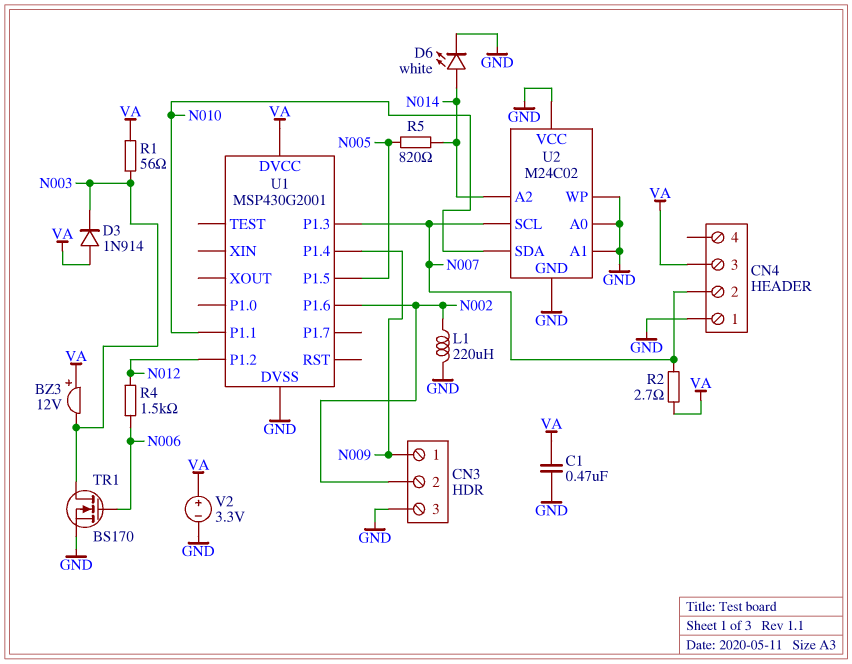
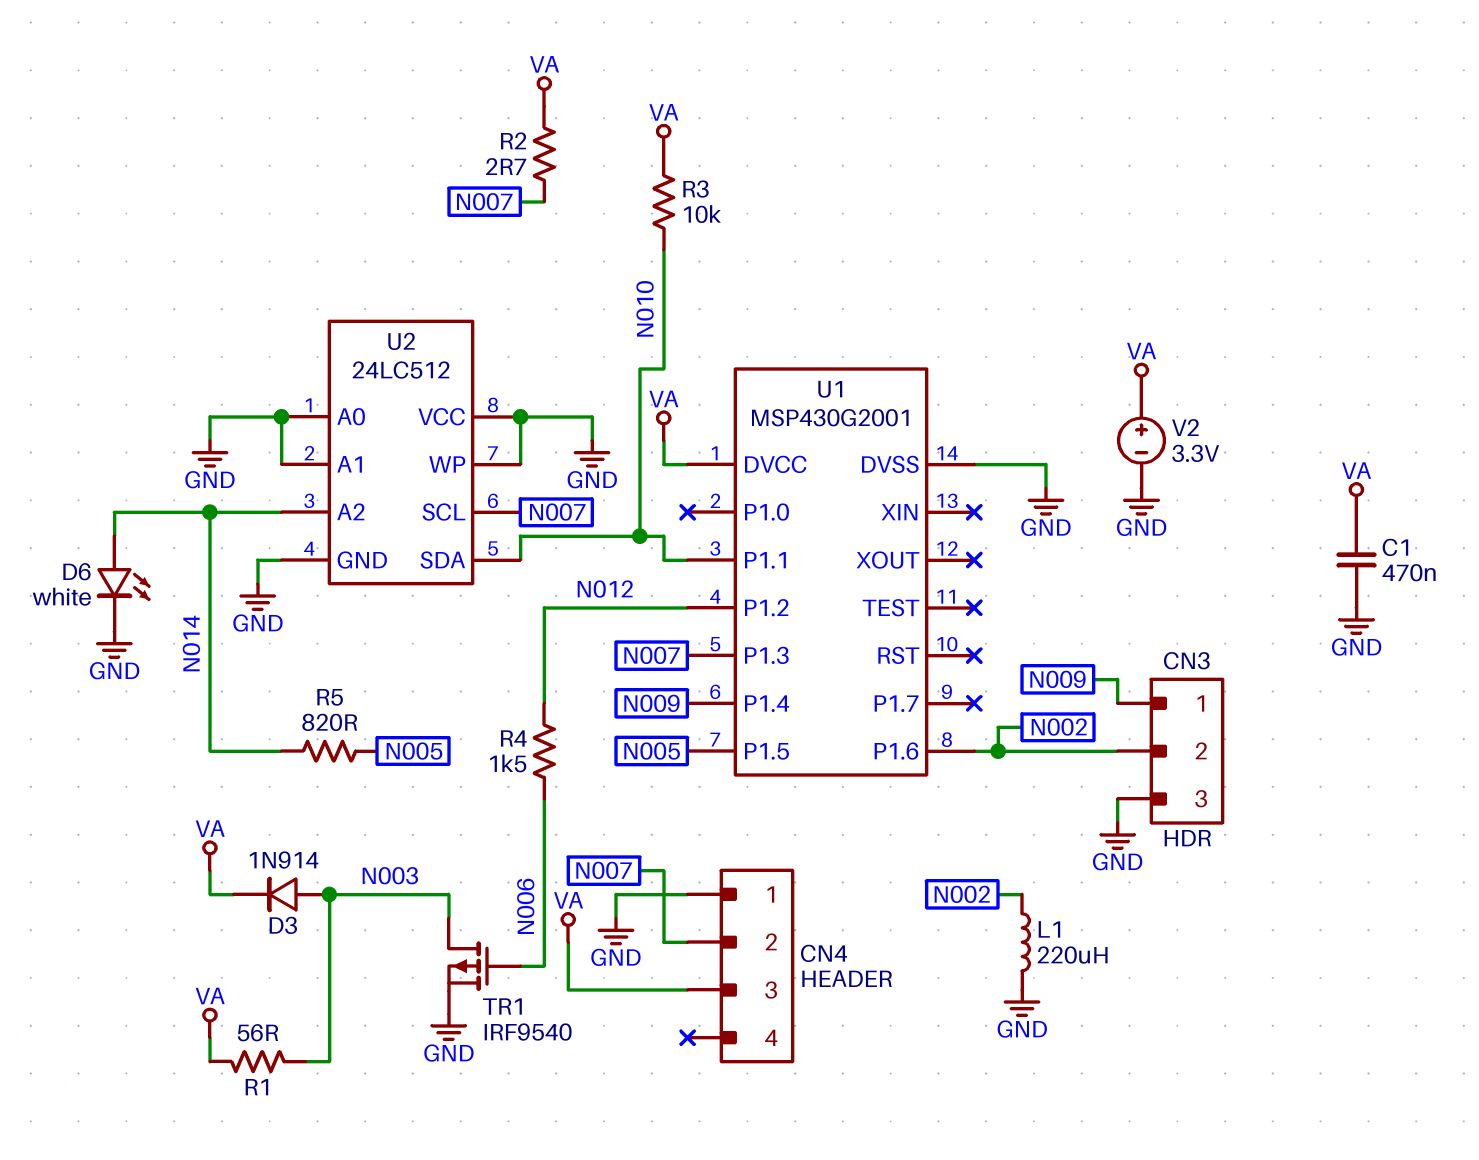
BZ3: buzzer 12V (plus VA, minus N003) -> none
D3: diode 1N914 (A VA, K N003) -> diode 1N914 (A N003, K VA)
R3: none -> 10k (N010, VA)
TR1: NMOS BS170 (G N006, D N003, S GND) -> PMOS IRF9540 (G N006, D N003, S GND)
U2: M24C02 -> 24LC512

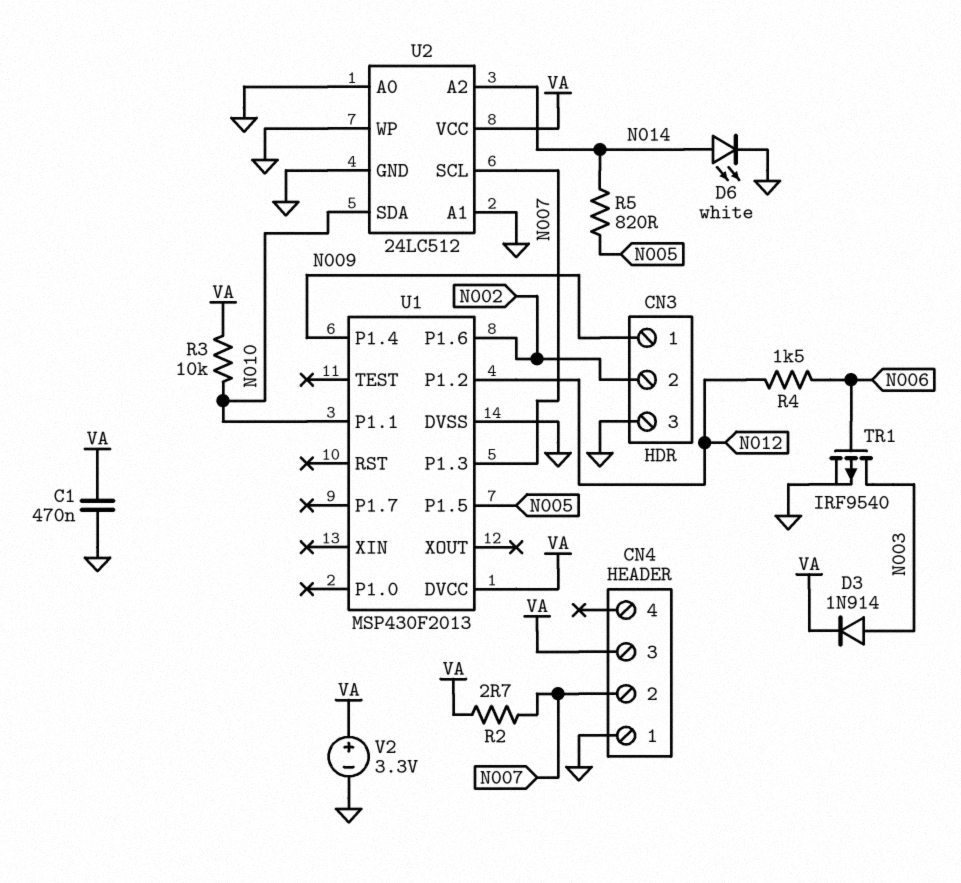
L1: 220uH (GND, N002) -> none
R1: 56 (N003, VA) -> none
U1: MSP430G2001 -> MSP430F2013
U2 pin VCC: GND -> VA

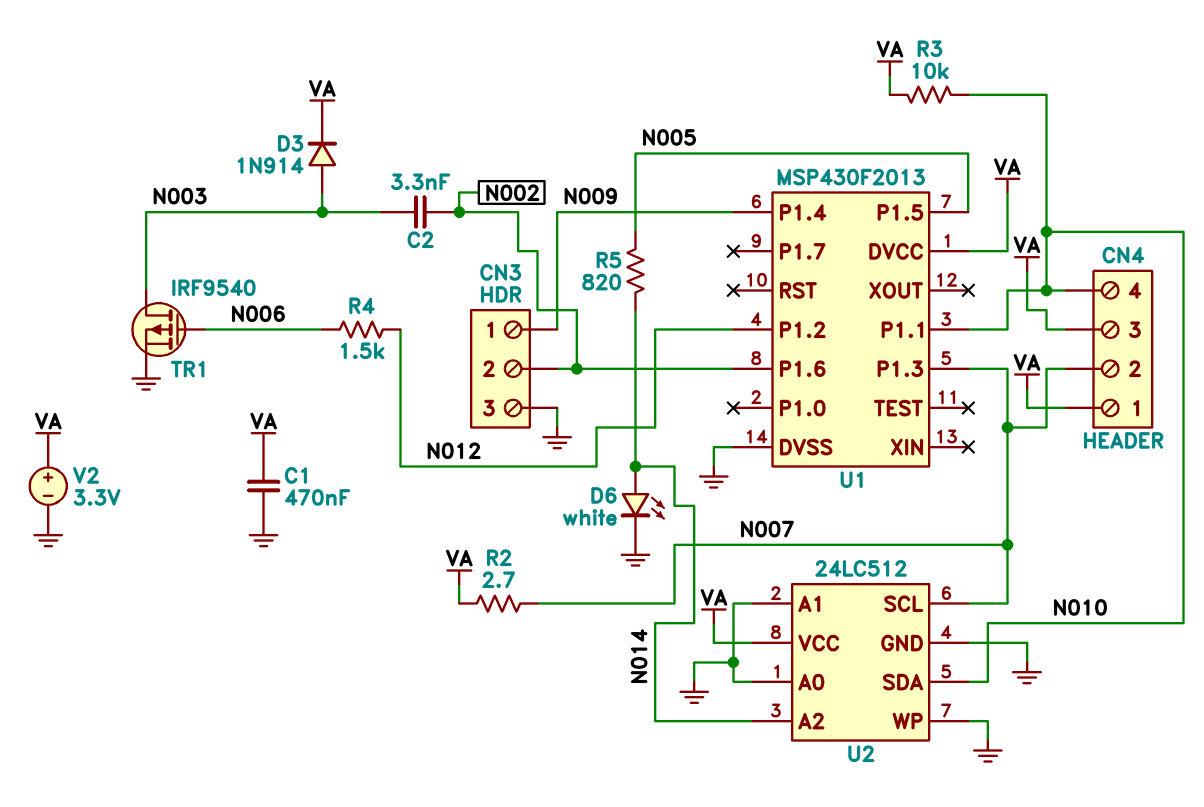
C2: none -> 3.3nF (N002, N003)
CN4 pin 1: GND -> VA
CN4 pin 4: none -> N010

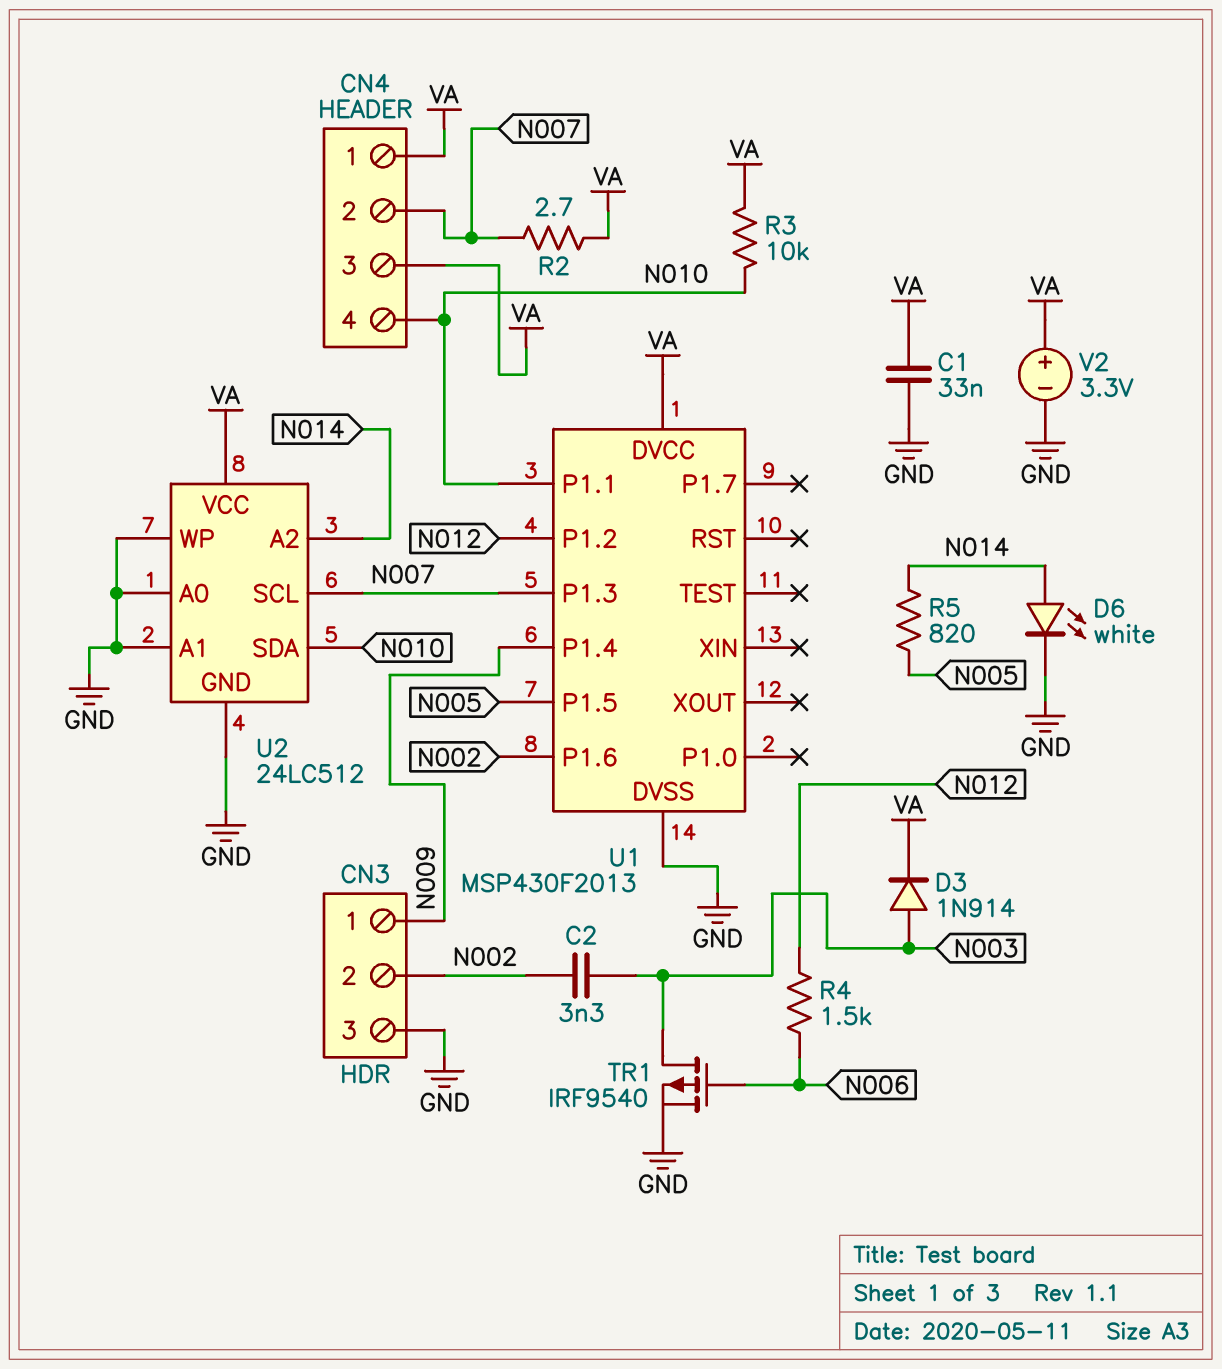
C1: 470nF (GND, VA) -> 33nF (GND, VA)

